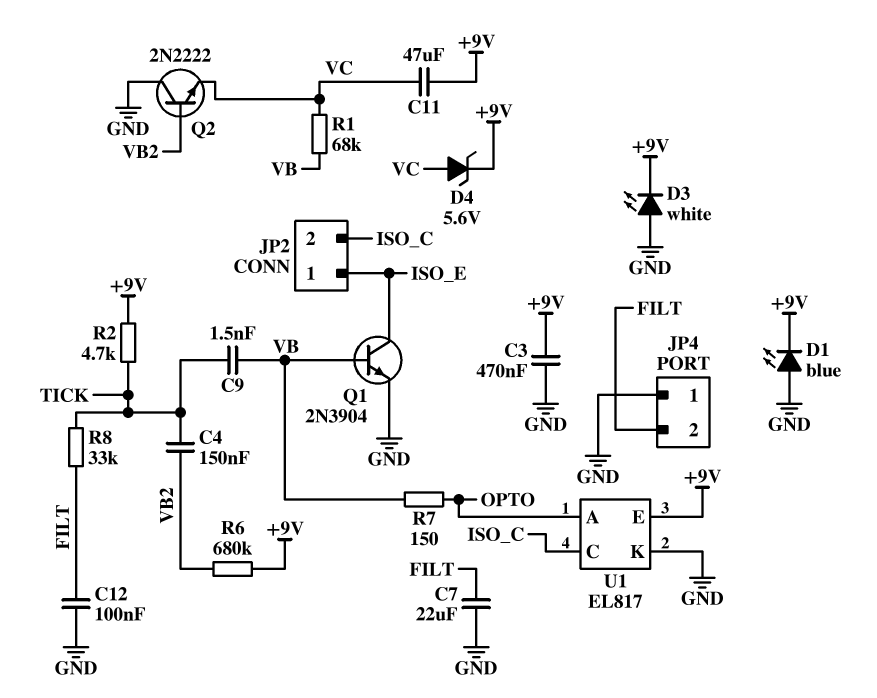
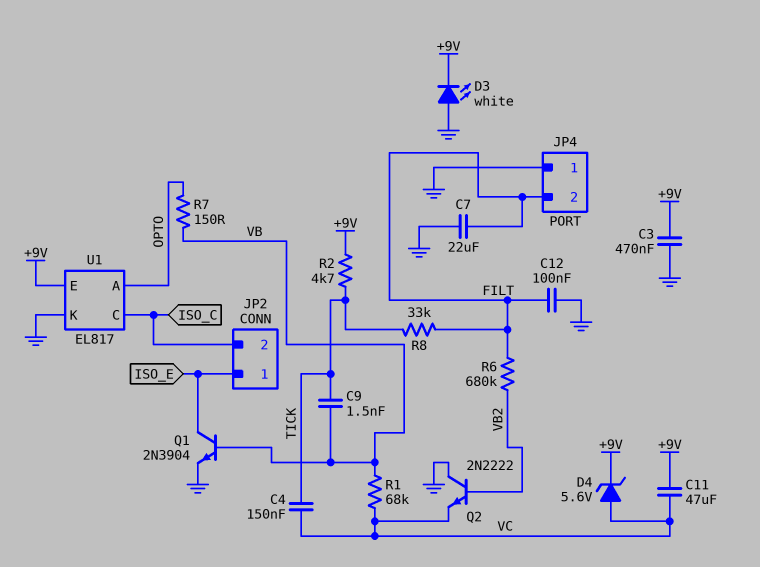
C4: 150nF (TICK, VB2) -> 150nF (TICK, VC)
D1: LED blue (A GND, K +9V) -> none
R6: 680k (+9V, VB2) -> 680k (FILT, VB2)

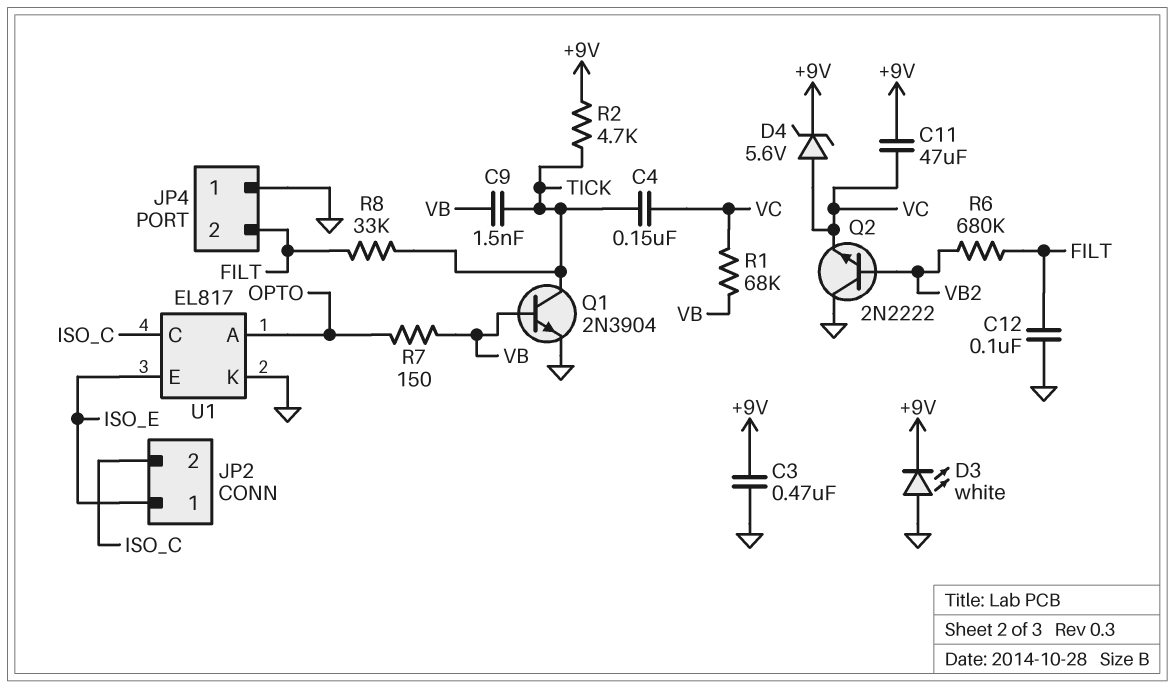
C7: 22uF (FILT, GND) -> none
Q1: NPN 2N3904 (B VB, C ISO_E, E GND) -> NPN 2N3904 (B VB, C TICK, E GND)
U1 pin E: +9V -> ISO_E

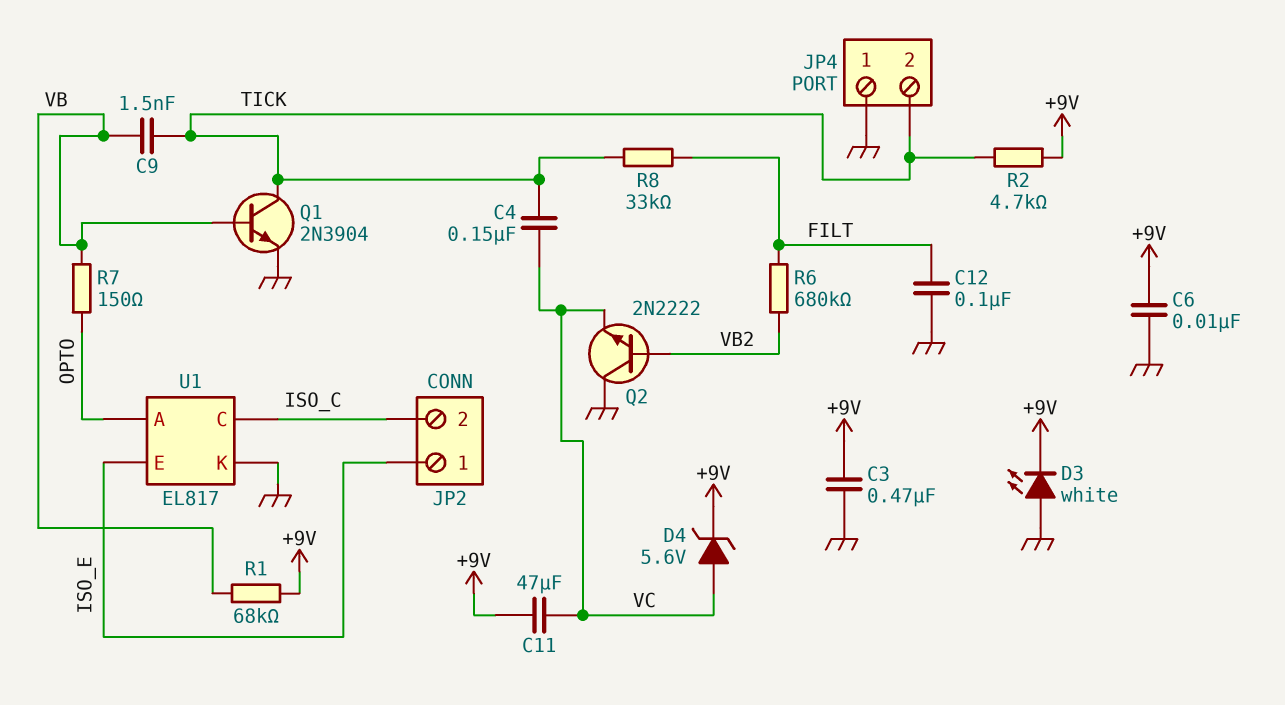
C6: none -> 10nF (+9V, GND)
JP4 pin 2: FILT -> TICK
R1: 68k (VB, VC) -> 68k (+9V, VB)

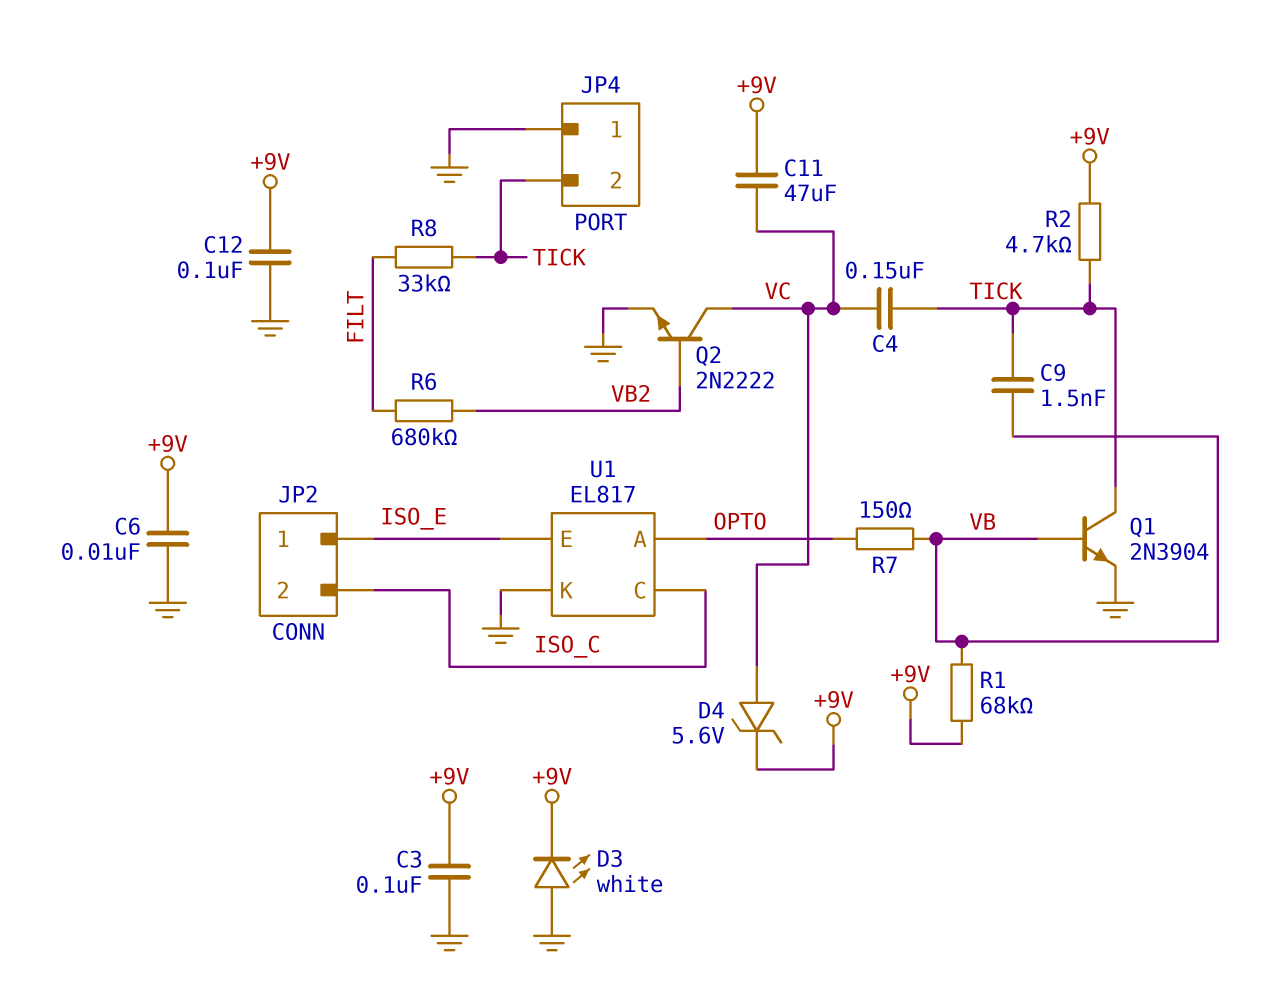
C3: 470nF (+9V, GND) -> 100nF (+9V, GND)
C12: 100nF (FILT, GND) -> 100nF (+9V, GND)
Q2: NPN 2N2222 (B VB2, C GND, E VC) -> NPN 2N2222 (B VB2, C VC, E GND)

